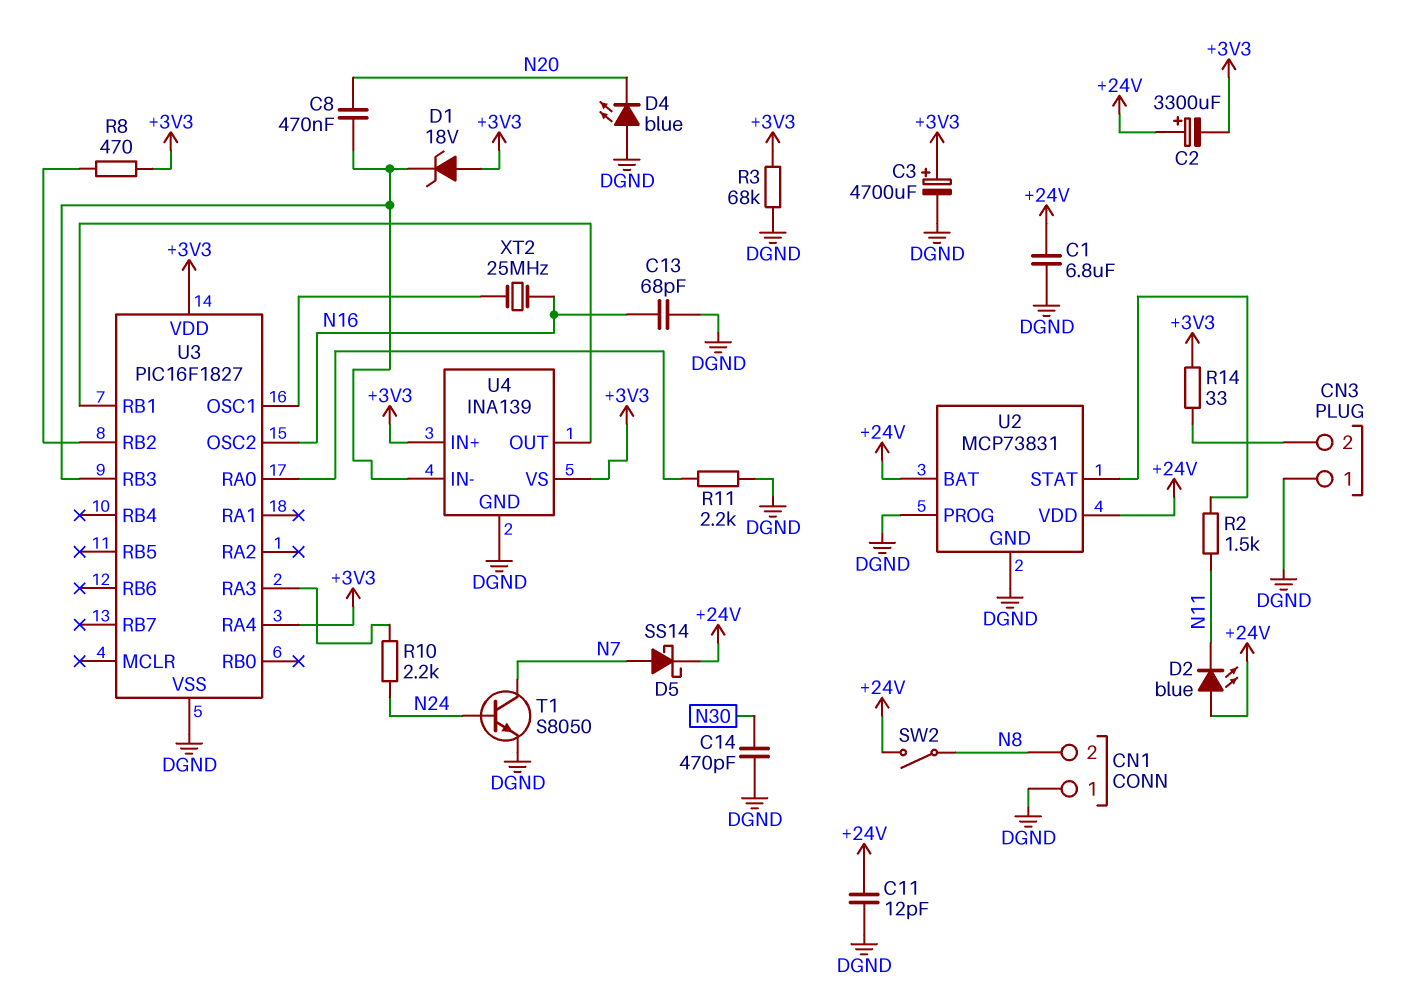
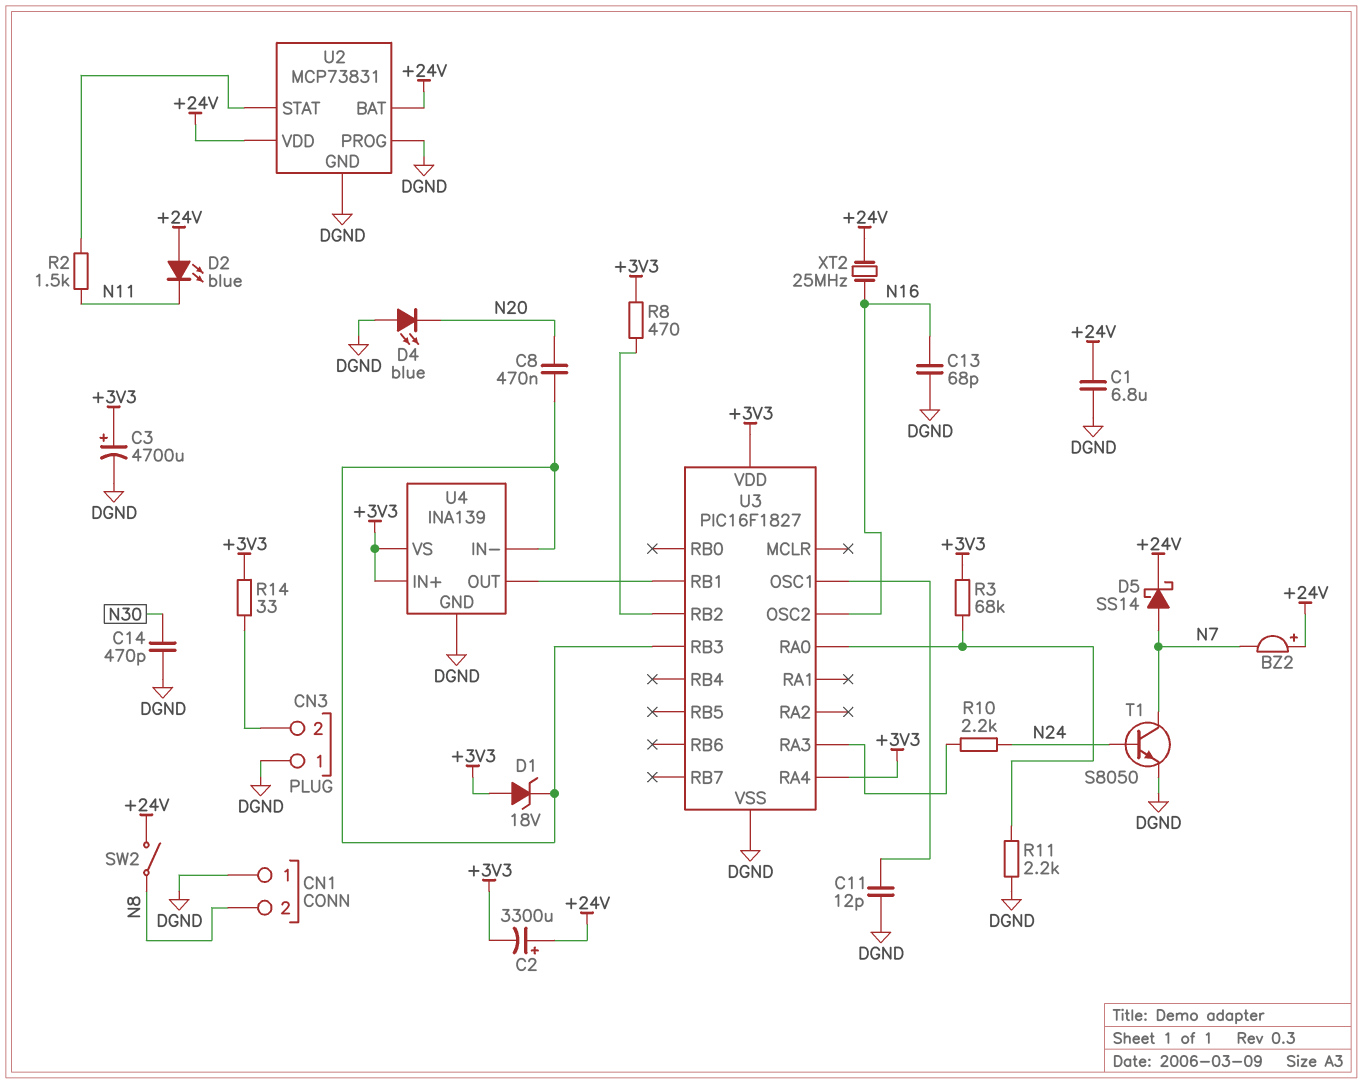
BZ2: none -> buzzer (plus +24V, minus N7)
C11: 12pF (+24V, DGND) -> 12pF (DGND, U3/OSC1)
R3: 68k (+3V3, DGND) -> 68k (+3V3, U3/RA0)
XT2: 25MHz (N16, U3/OSC1) -> 25MHz (+24V, N16)

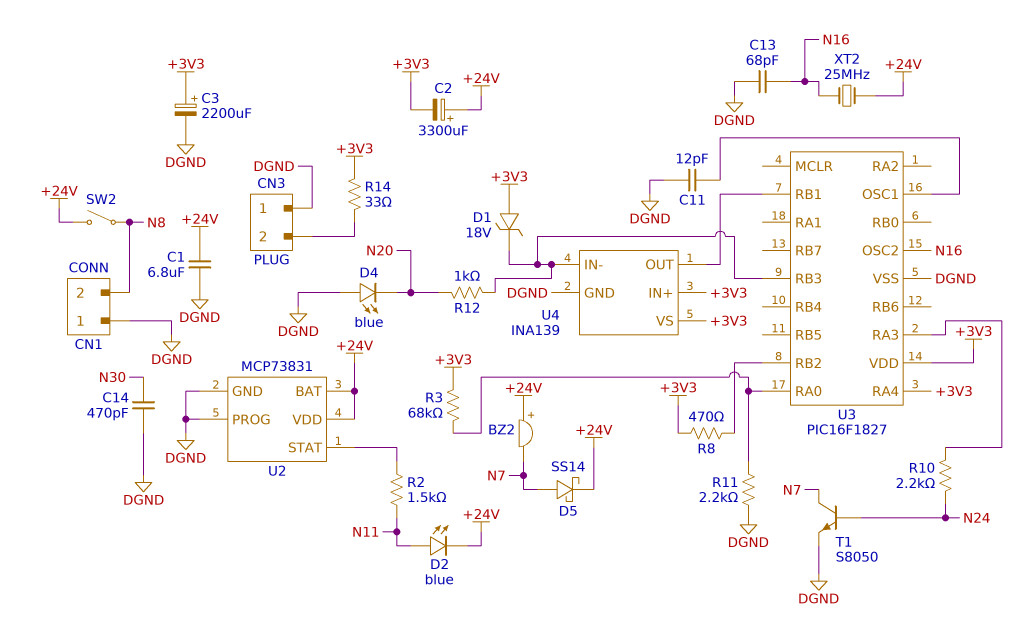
C3: 4700uF (plus +3V3, minus DGND) -> 2200uF (plus +3V3, minus DGND)
C8: 470nF (N20, U3/RB3) -> none
D2: LED blue (A +24V, K N11) -> LED blue (A N11, K +24V)
R12: none -> 1k (N20, U3/RB3)

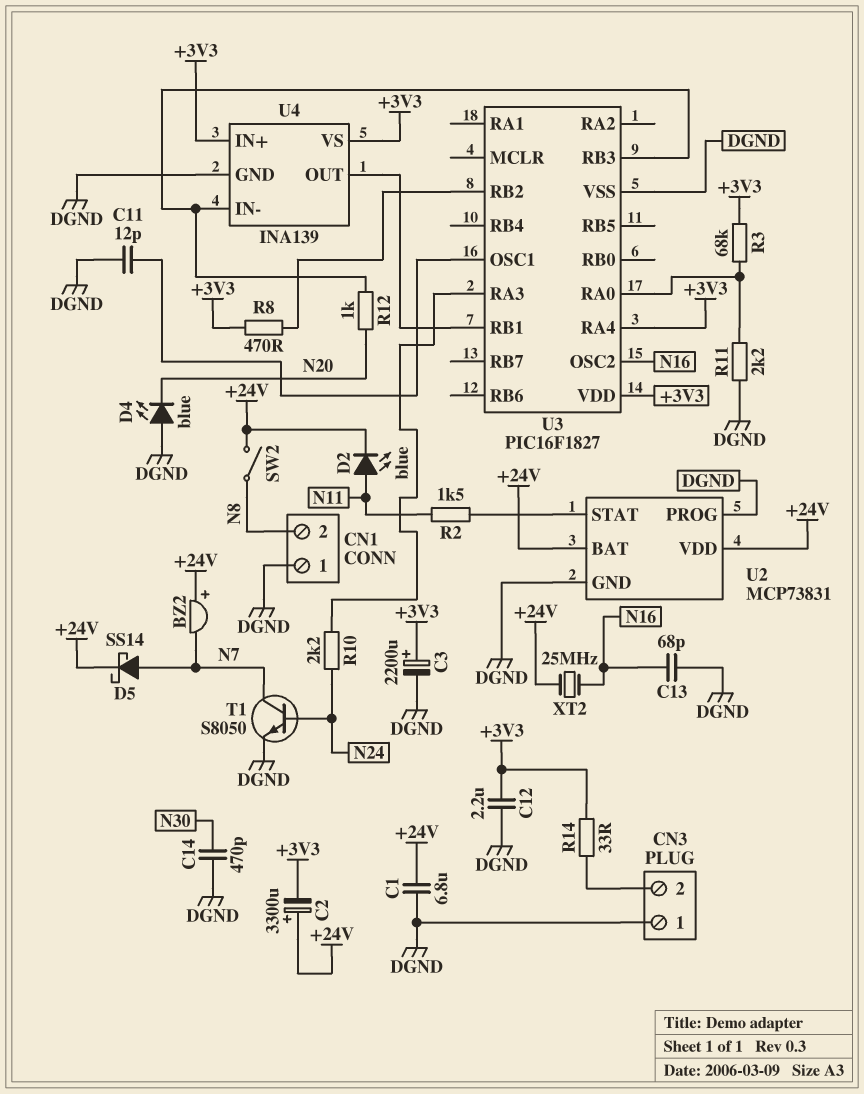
C12: none -> 2.2uF (+3V3, DGND)
D1: zener 18V (A +3V3, K U3/RB3) -> none

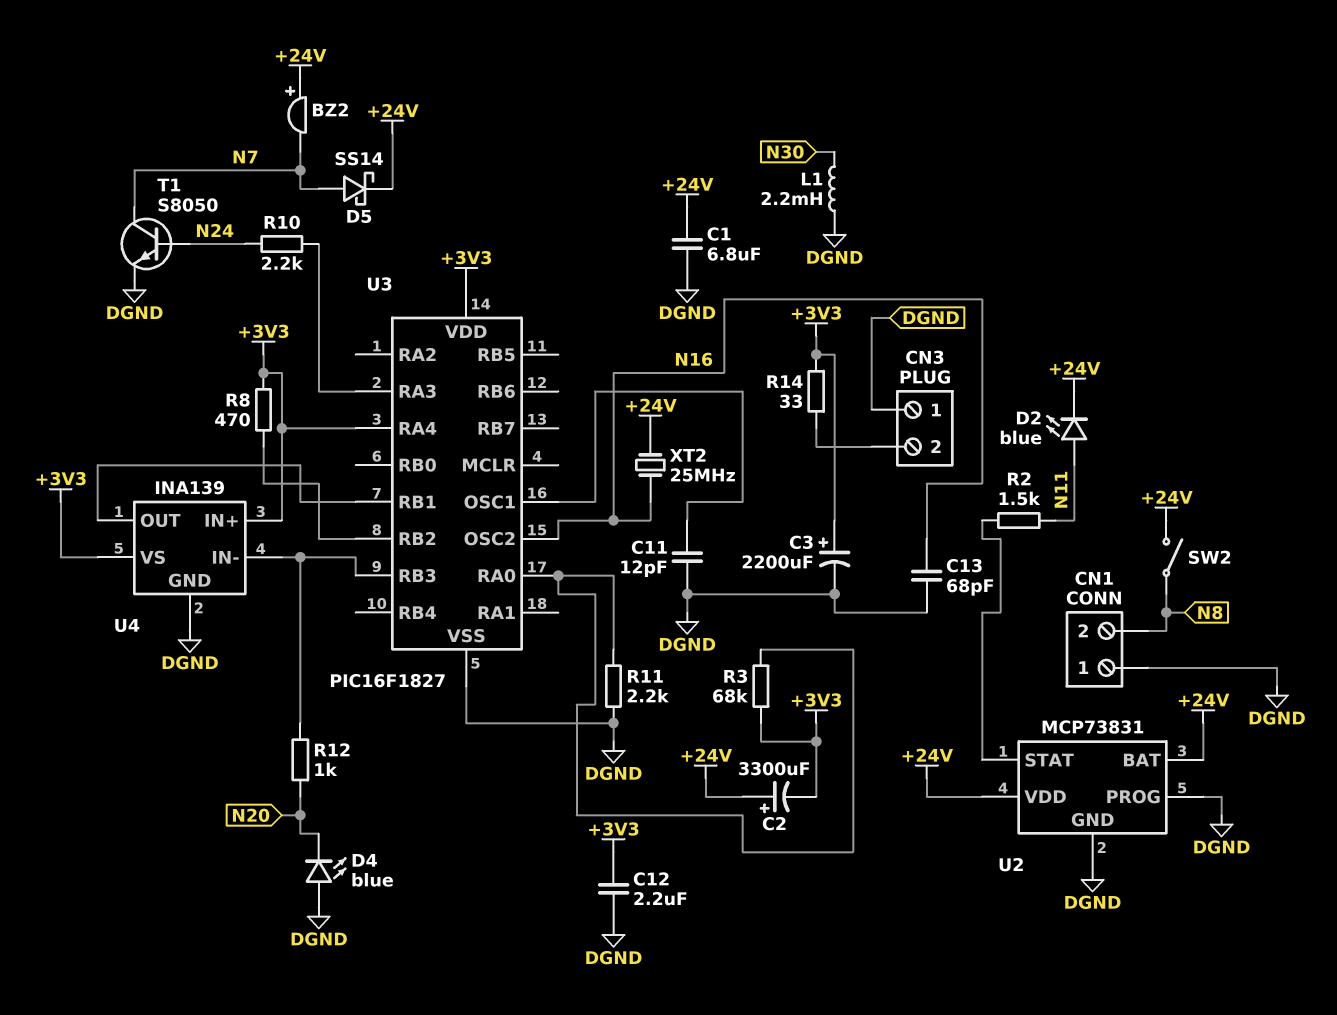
C14: 470pF (DGND, N30) -> none
L1: none -> 2.2mH (DGND, N30)

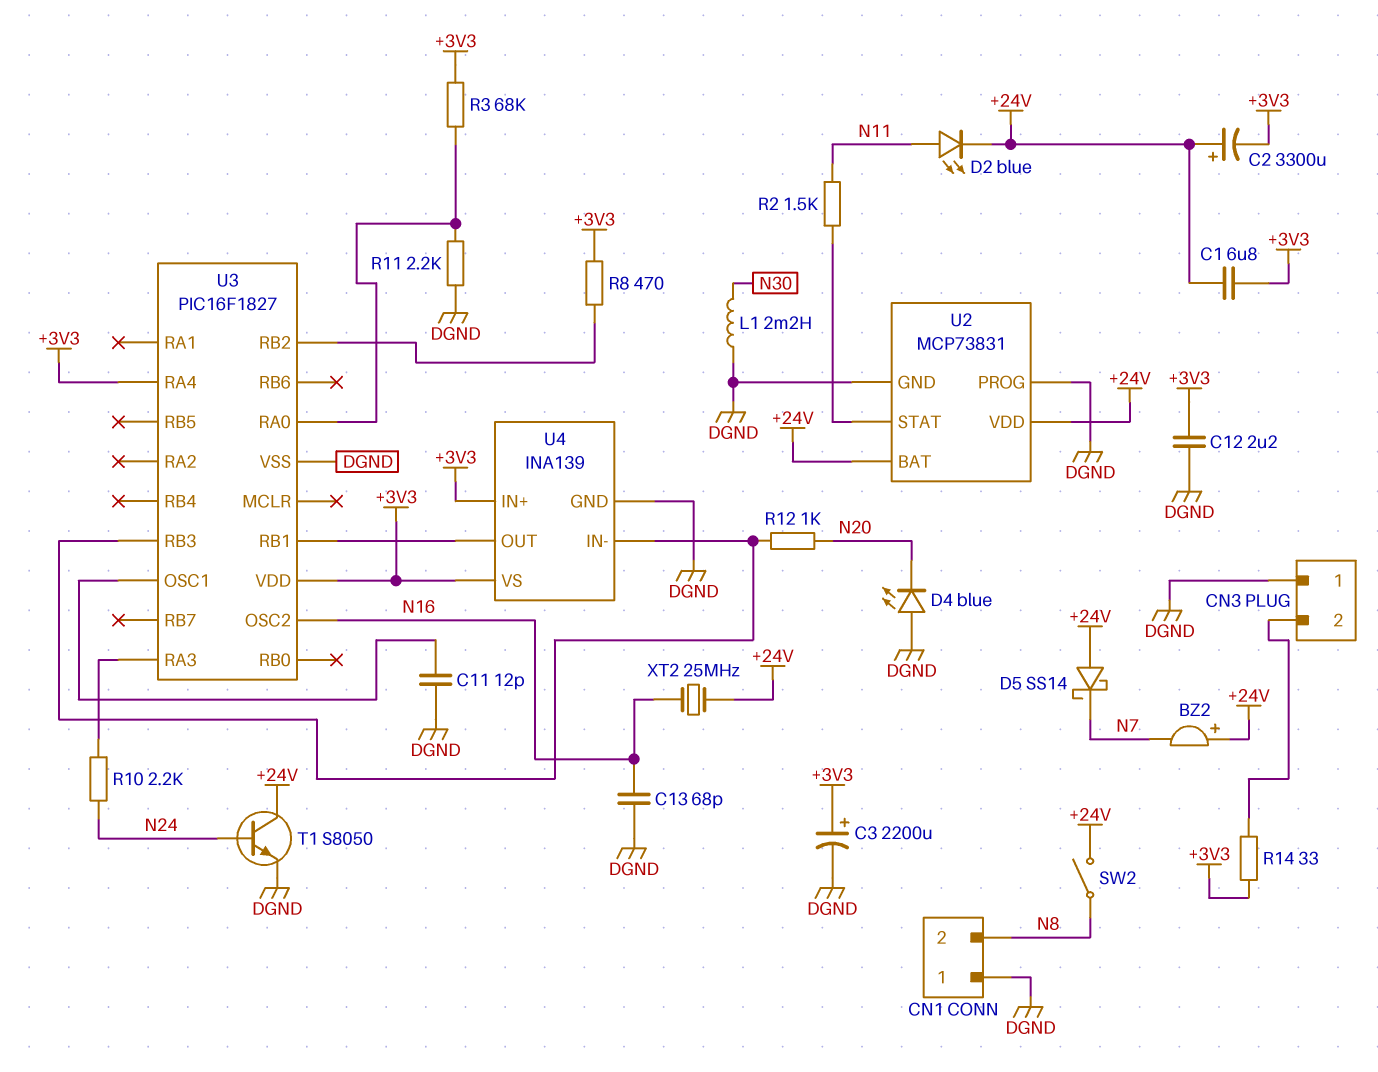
C1: 6.8uF (+24V, DGND) -> 6.8uF (+3V3, +24V)
D5: schottky SS14 (A N7, K +24V) -> schottky SS14 (A +24V, K N7)
T1: NPN S8050 (B N24, C N7, E DGND) -> NPN S8050 (B N24, C +24V, E DGND)

